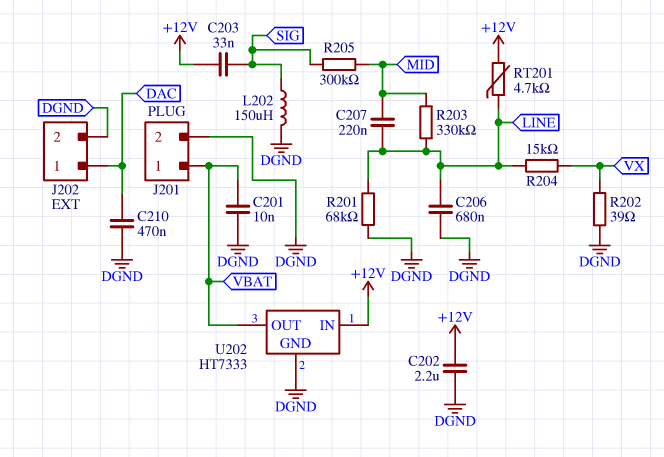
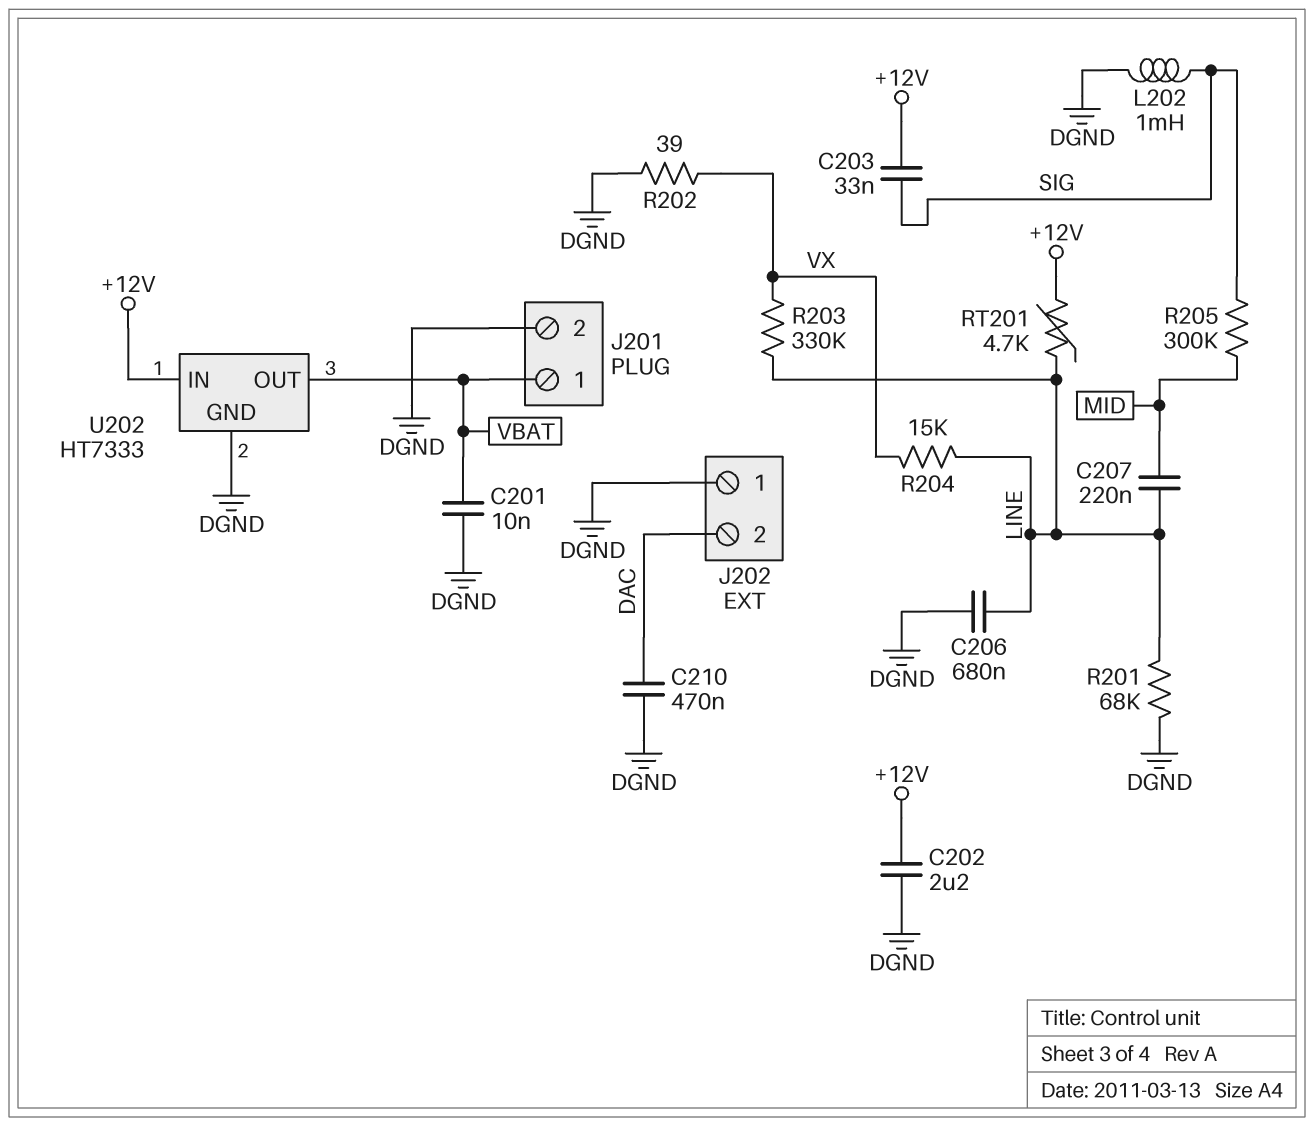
J202 pin 1: DAC -> DGND
J202 pin 2: DGND -> DAC
L202: 150uH (DGND, SIG) -> 1mH (DGND, SIG)
R203: 330k (LINE, MID) -> 330k (LINE, VX)

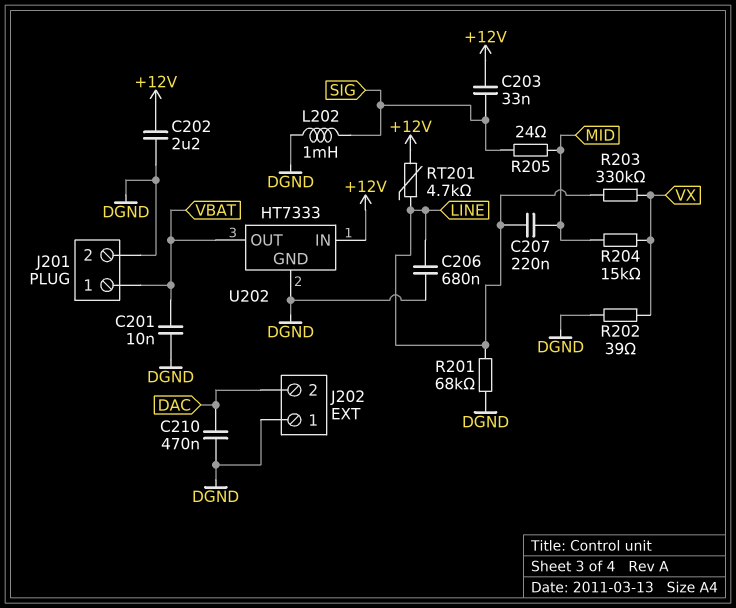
R204: 15k (LINE, VX) -> 15k (MID, VX)
R205: 300k (MID, SIG) -> 24 (MID, SIG)

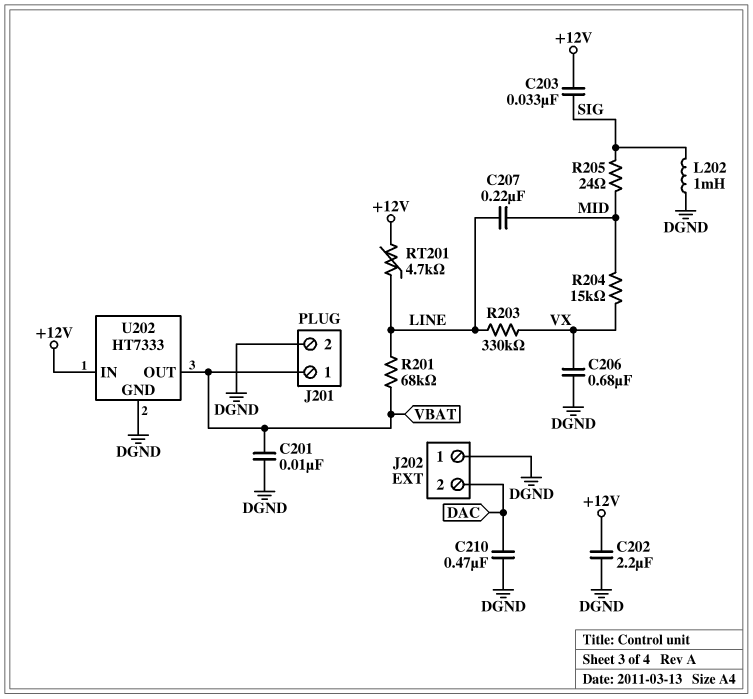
C206: 680nF (DGND, LINE) -> 680nF (DGND, VX)
R201: 68k (DGND, LINE) -> 68k (LINE, VBAT)
R202: 39 (DGND, VX) -> none

